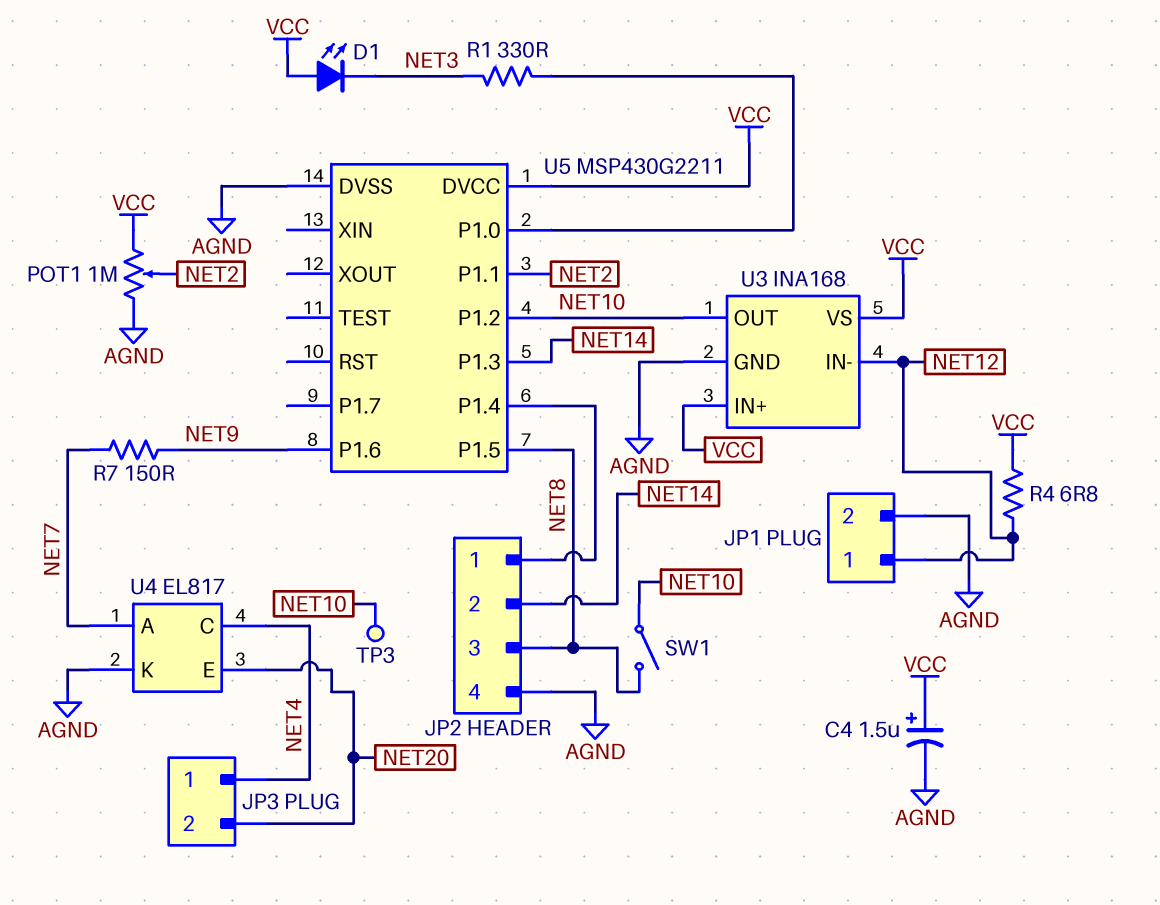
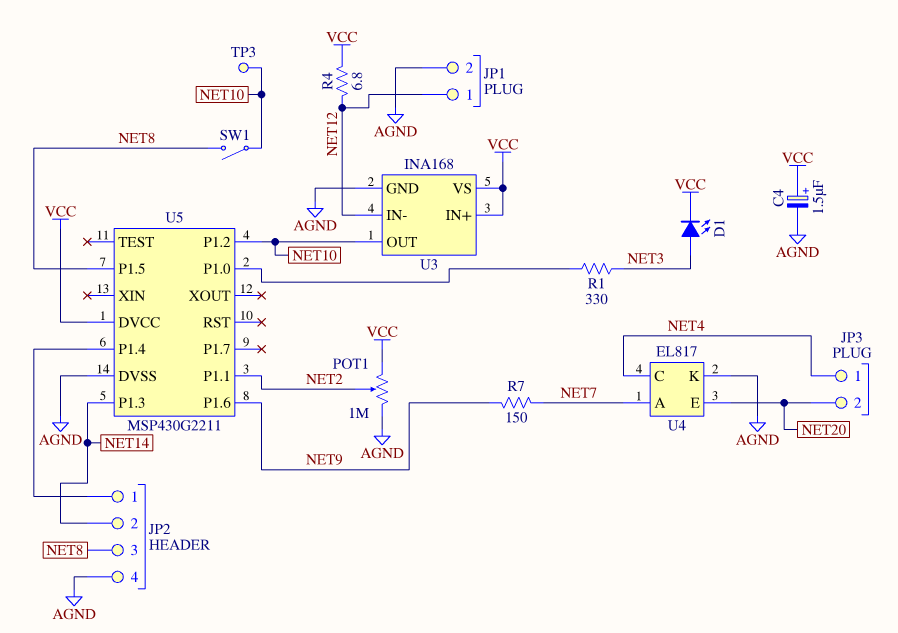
D1: LED (A VCC, K NET3) -> LED (A NET3, K VCC)

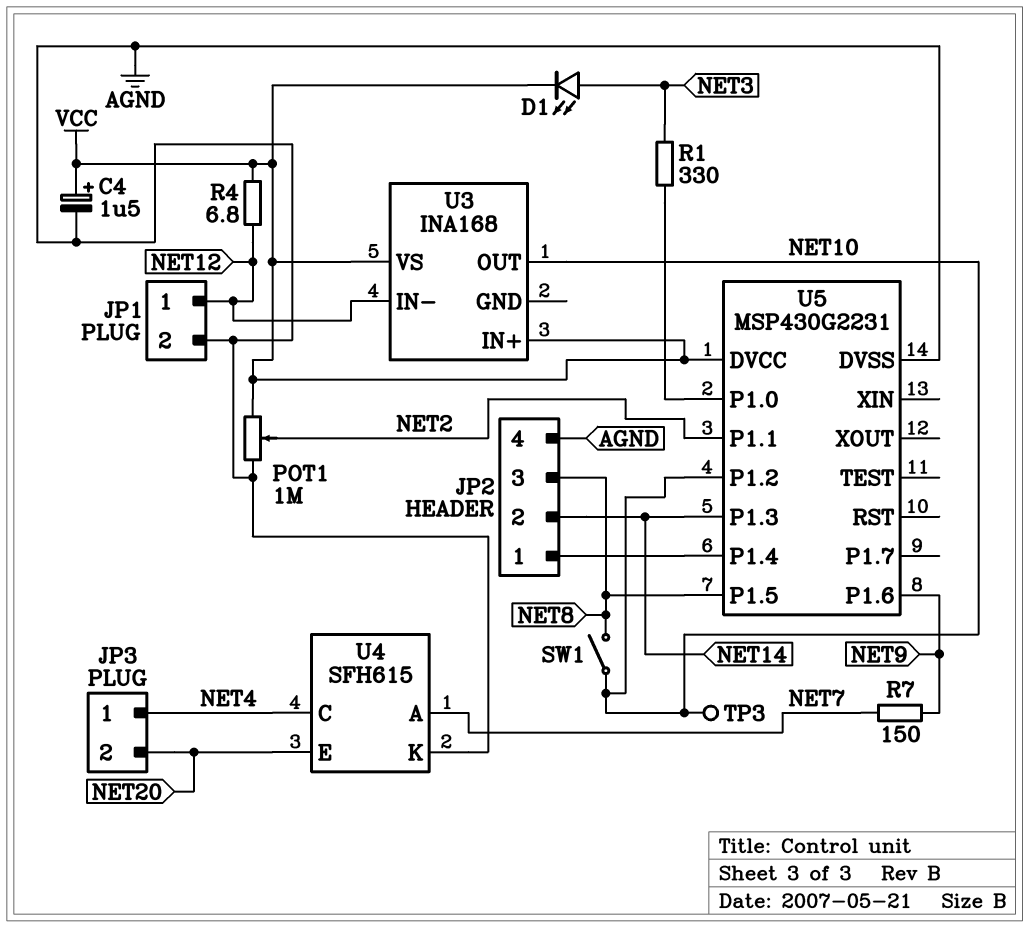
U3 pin GND: AGND -> none
U4: EL817 -> SFH615
U5: MSP430G2211 -> MSP430G2231

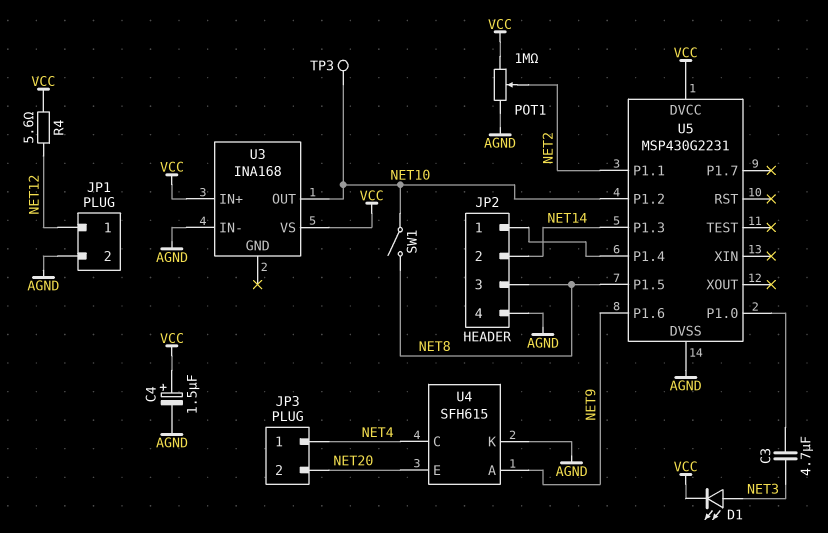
C3: none -> 4.7uF (NET3, U5/P1.0)
R1: 330 (NET3, U5/P1.0) -> none
R4: 6.8 (NET12, VCC) -> 5.6 (NET12, VCC)
R7: 150 (NET7, NET9) -> none
U3 pin IN-: NET12 -> AGND
U4 pin A: NET7 -> NET9

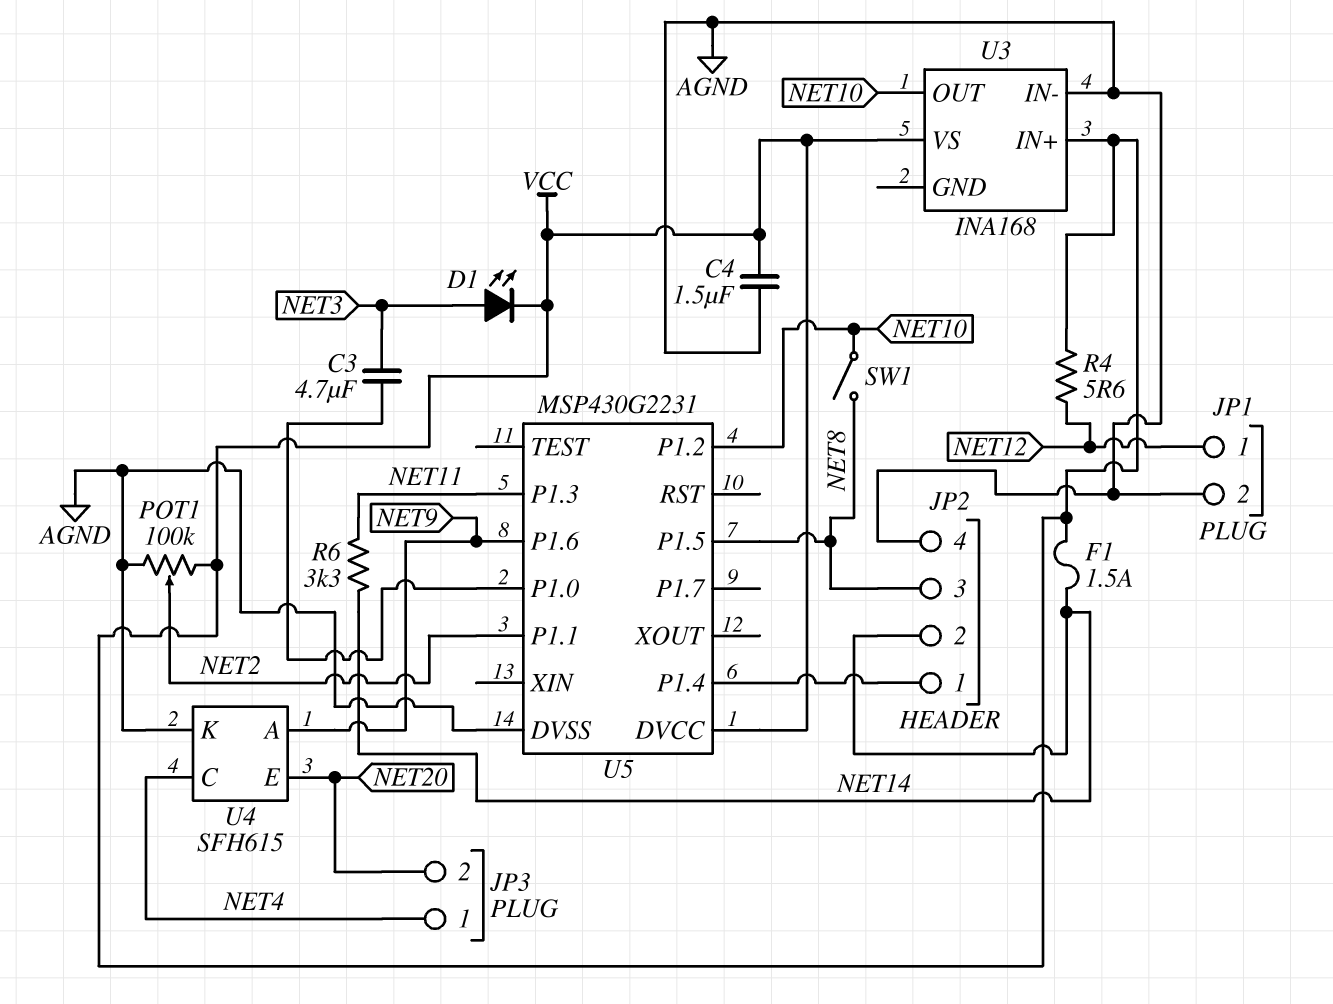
C4: 1.5uF (plus VCC, minus AGND) -> 1.5uF (AGND, VCC)
F1: none -> 1.5A (NET14, VCC)
POT1: 1M (AGND, VCC, wiper NET2) -> 100k (AGND, VCC, wiper NET2)
R6: none -> 3.3k (NET11, NET14)
TP3: test point (NET10) -> none
U5 pin P1.3: NET14 -> NET11

